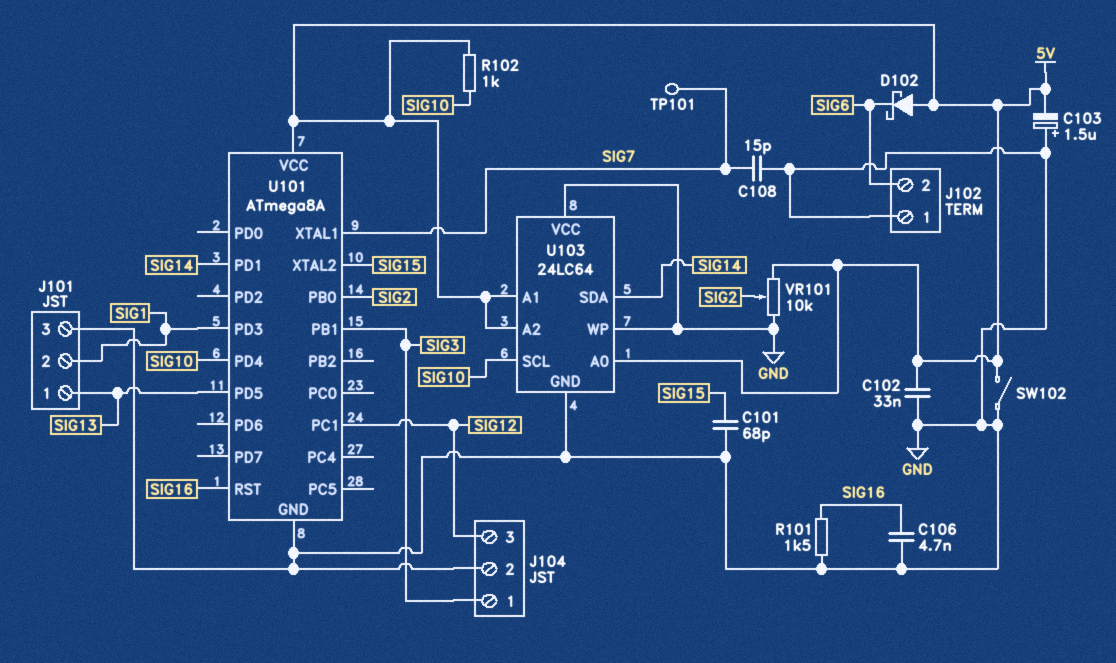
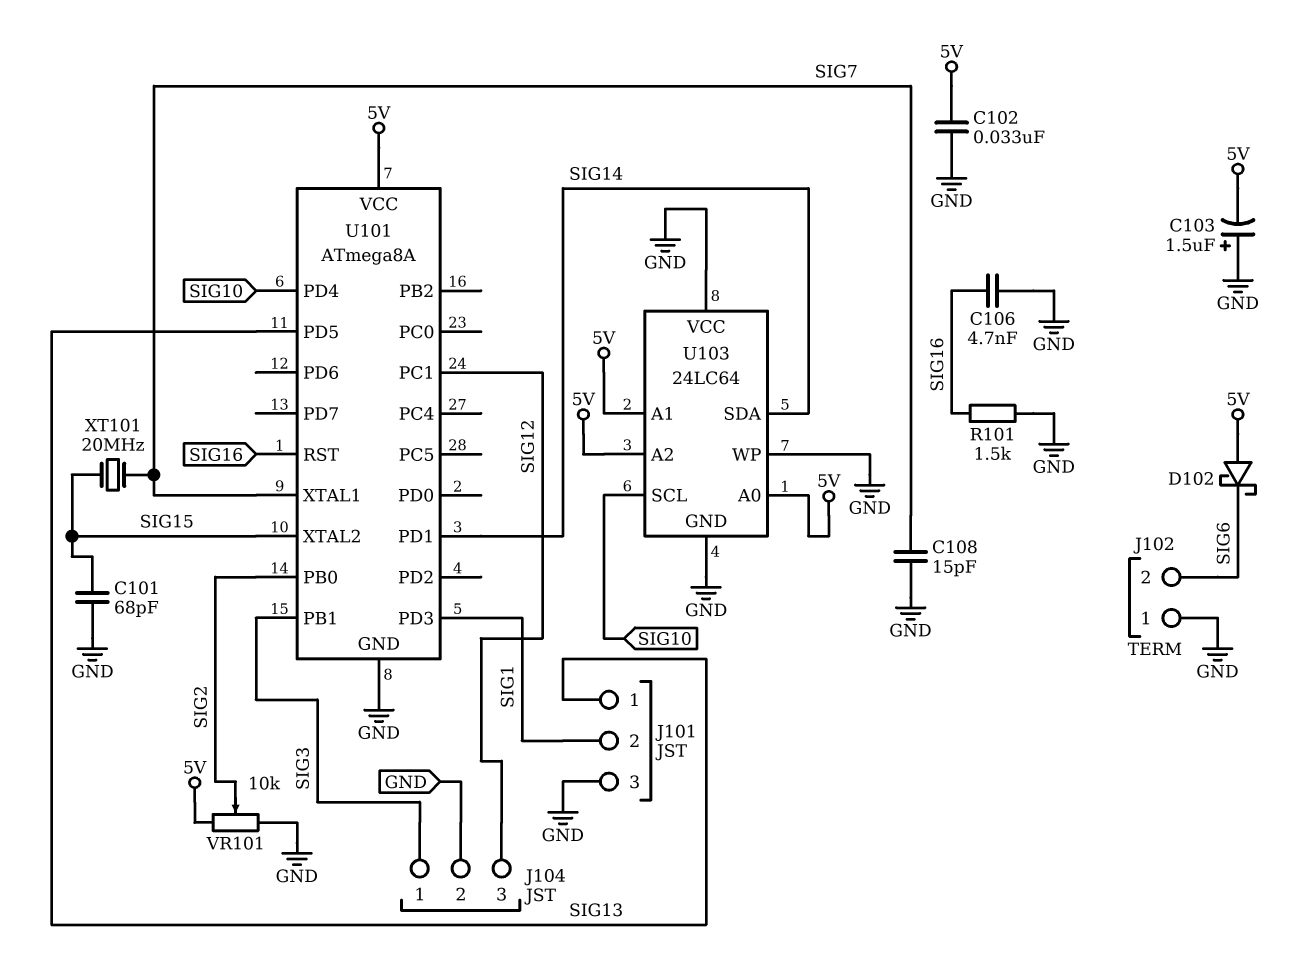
R102: 1k (5V, SIG10) -> none
SW102: switch (5V, GND) -> none
TP101: test point (SIG7) -> none
XT101: none -> 20MHz (SIG7, SIG15)

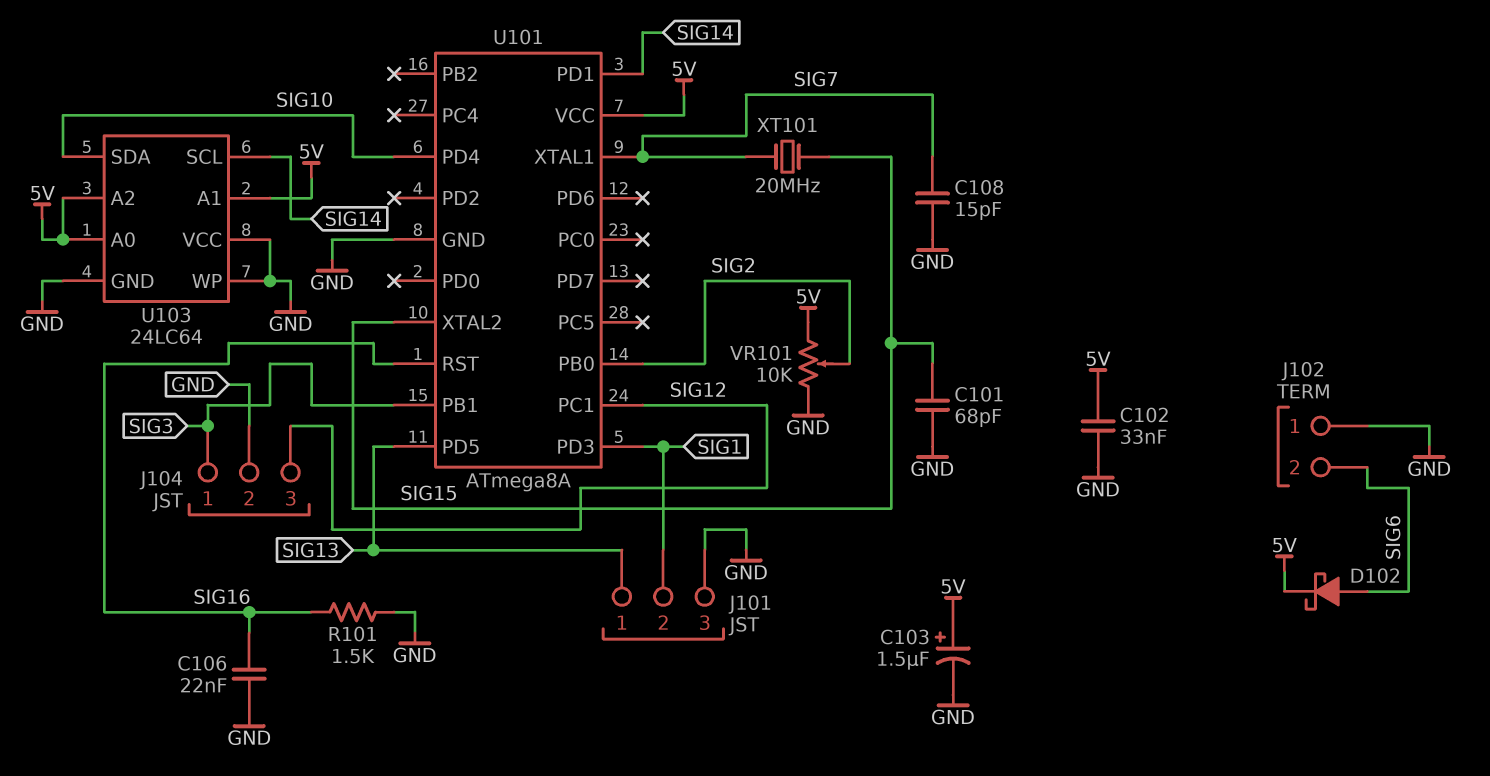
C103: 1.5uF (plus GND, minus 5V) -> 1.5uF (plus 5V, minus GND)
C106: 4.7nF (GND, SIG16) -> 22nF (GND, SIG16)
D102: schottky (A 5V, K SIG6) -> schottky (A SIG6, K 5V)
U103 pin SCL: SIG10 -> SIG14
U103 pin SDA: SIG14 -> SIG10

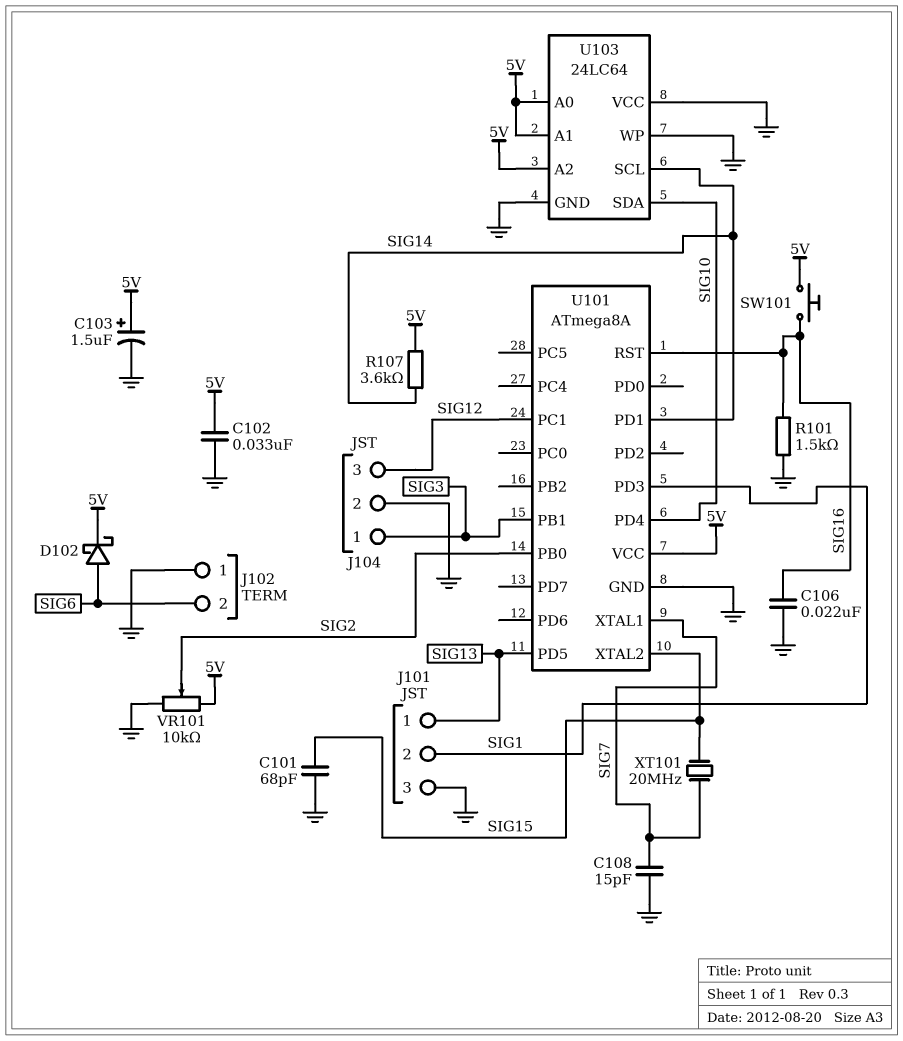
R107: none -> 3.6k (5V, SIG14)
SW101: none -> button (5V, SIG16)

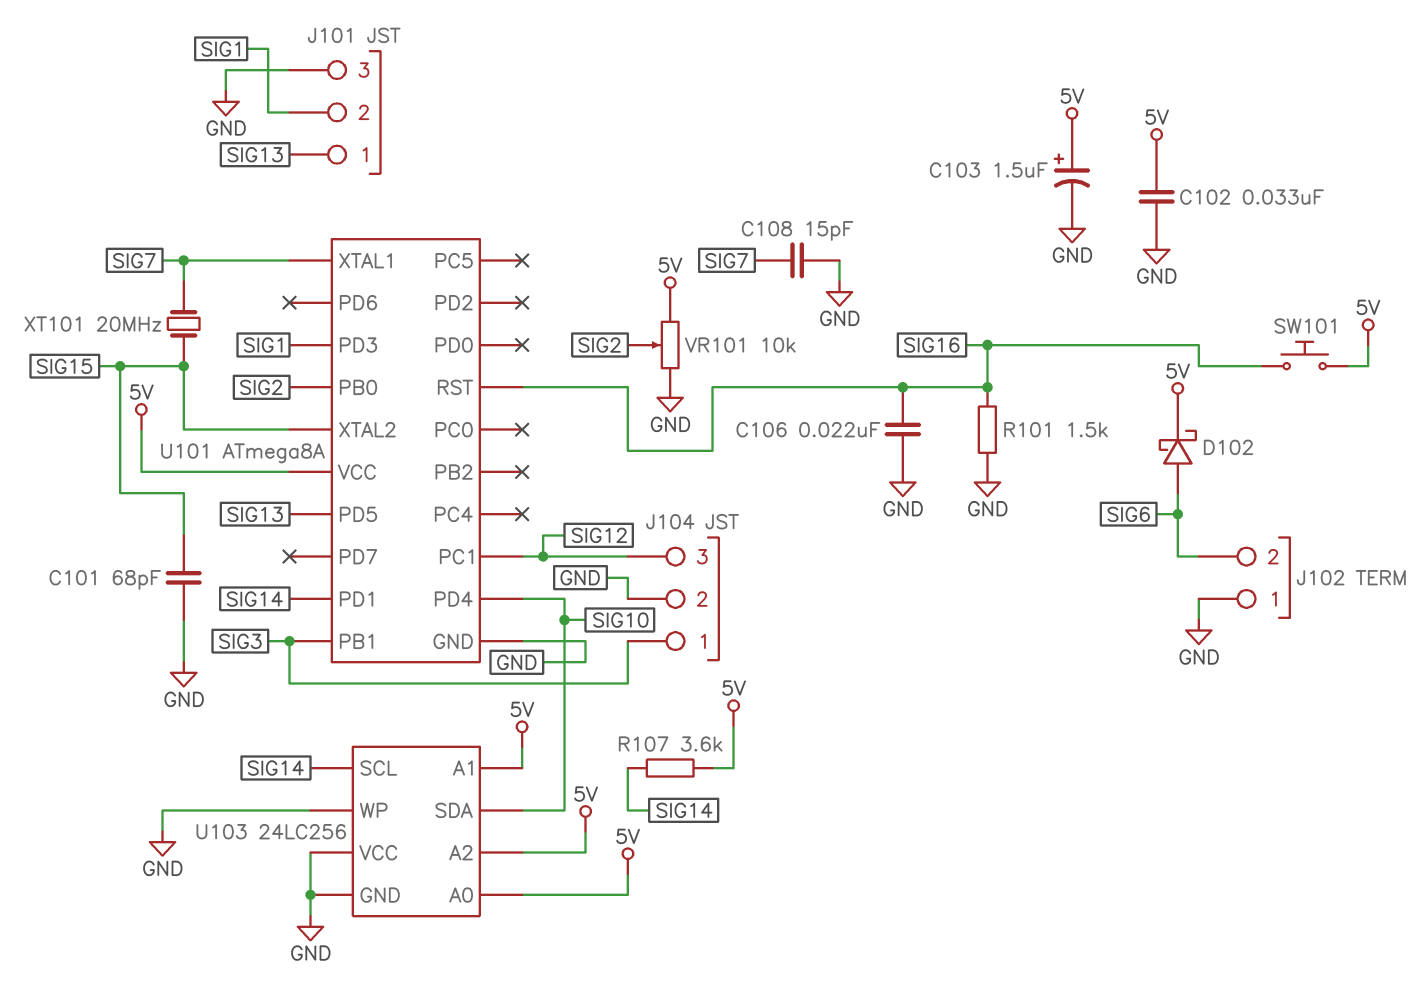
U103: 24LC64 -> 24LC256

